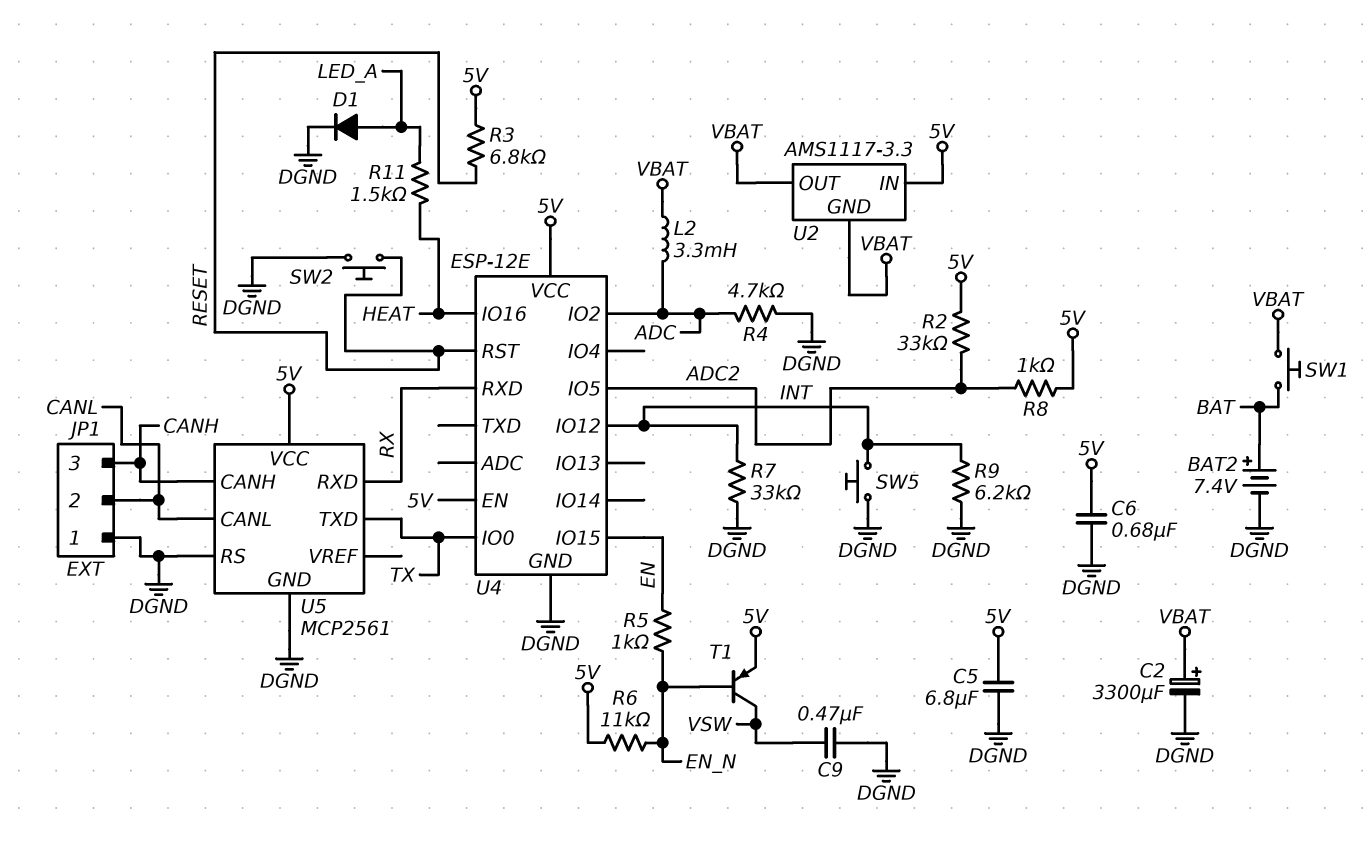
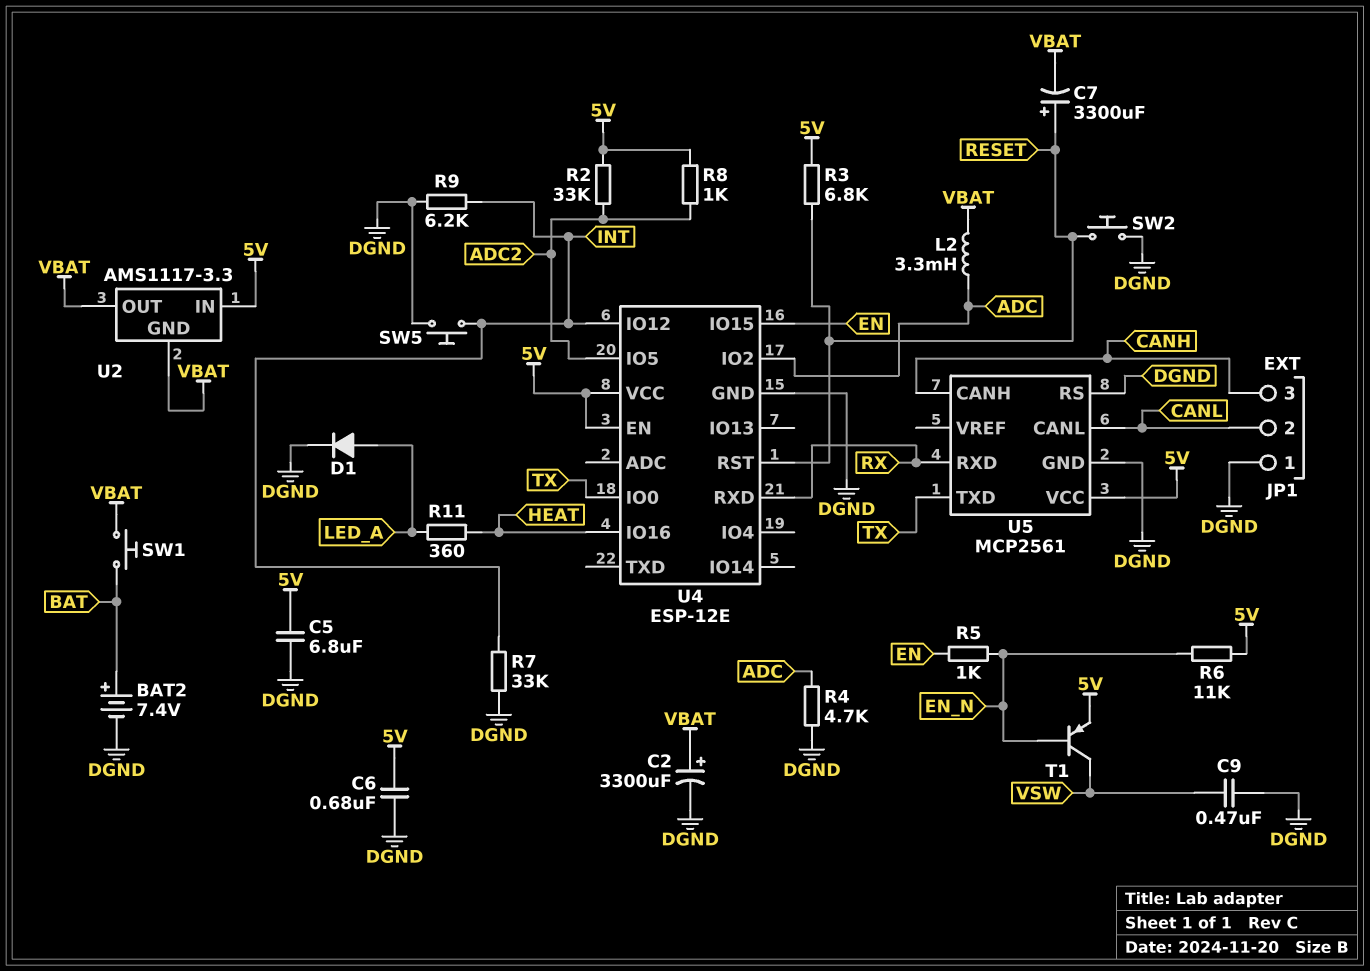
C7: none -> 3300uF (plus RESET, minus VBAT)
R11: 1.5k (HEAT, LED_A) -> 360 (HEAT, LED_A)

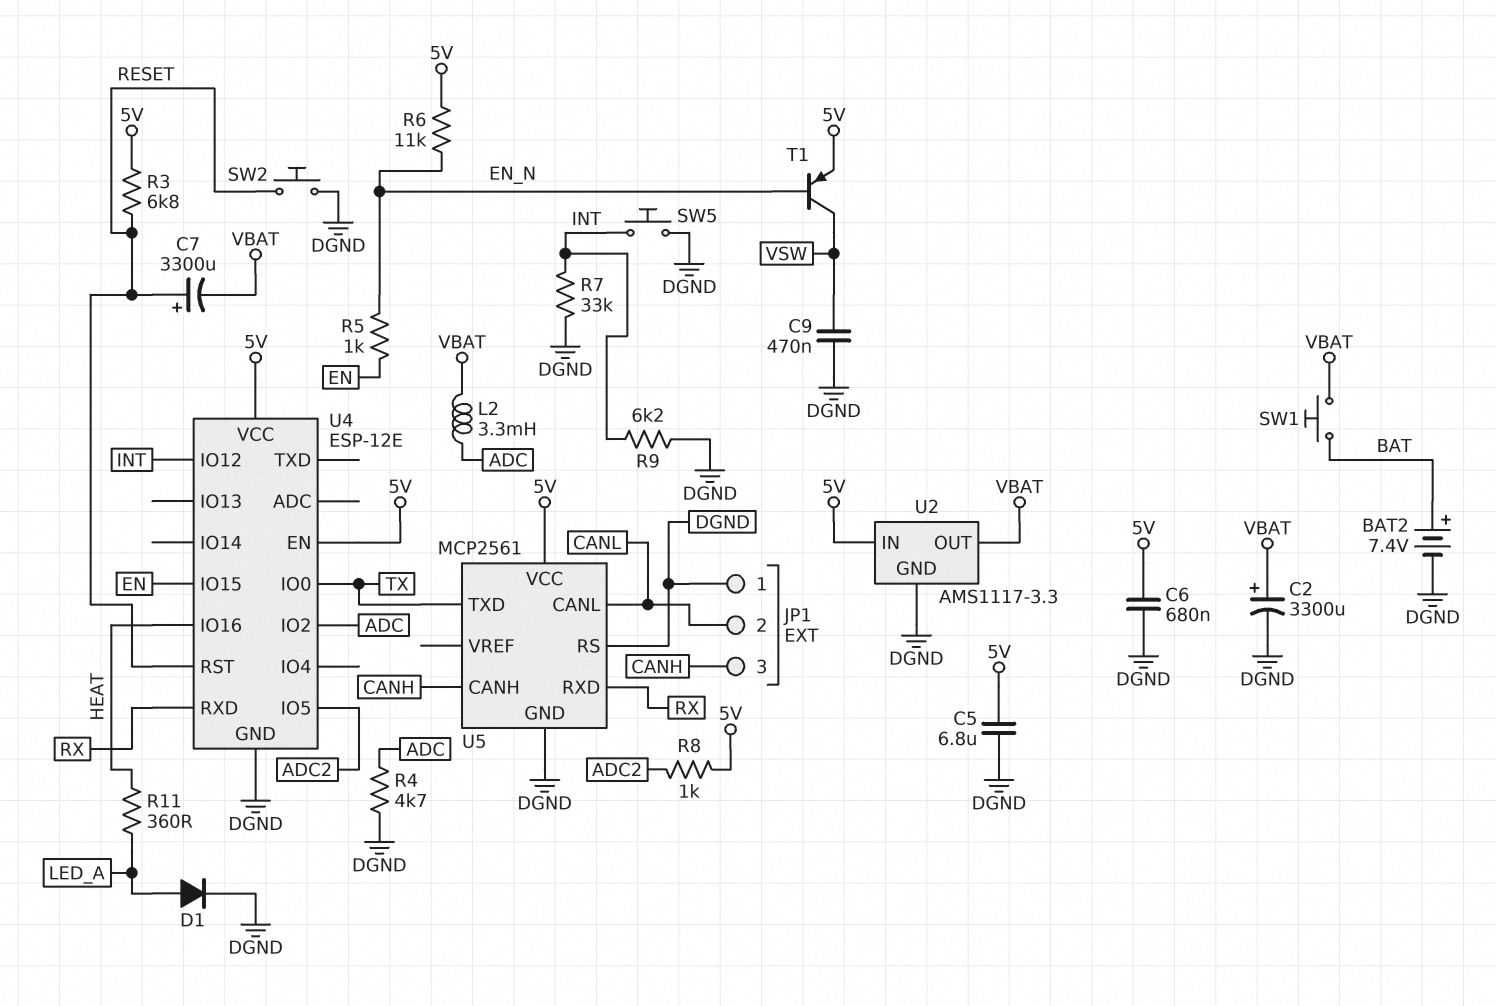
R2: 33k (5V, ADC2) -> none
U2 pin GND: VBAT -> DGND

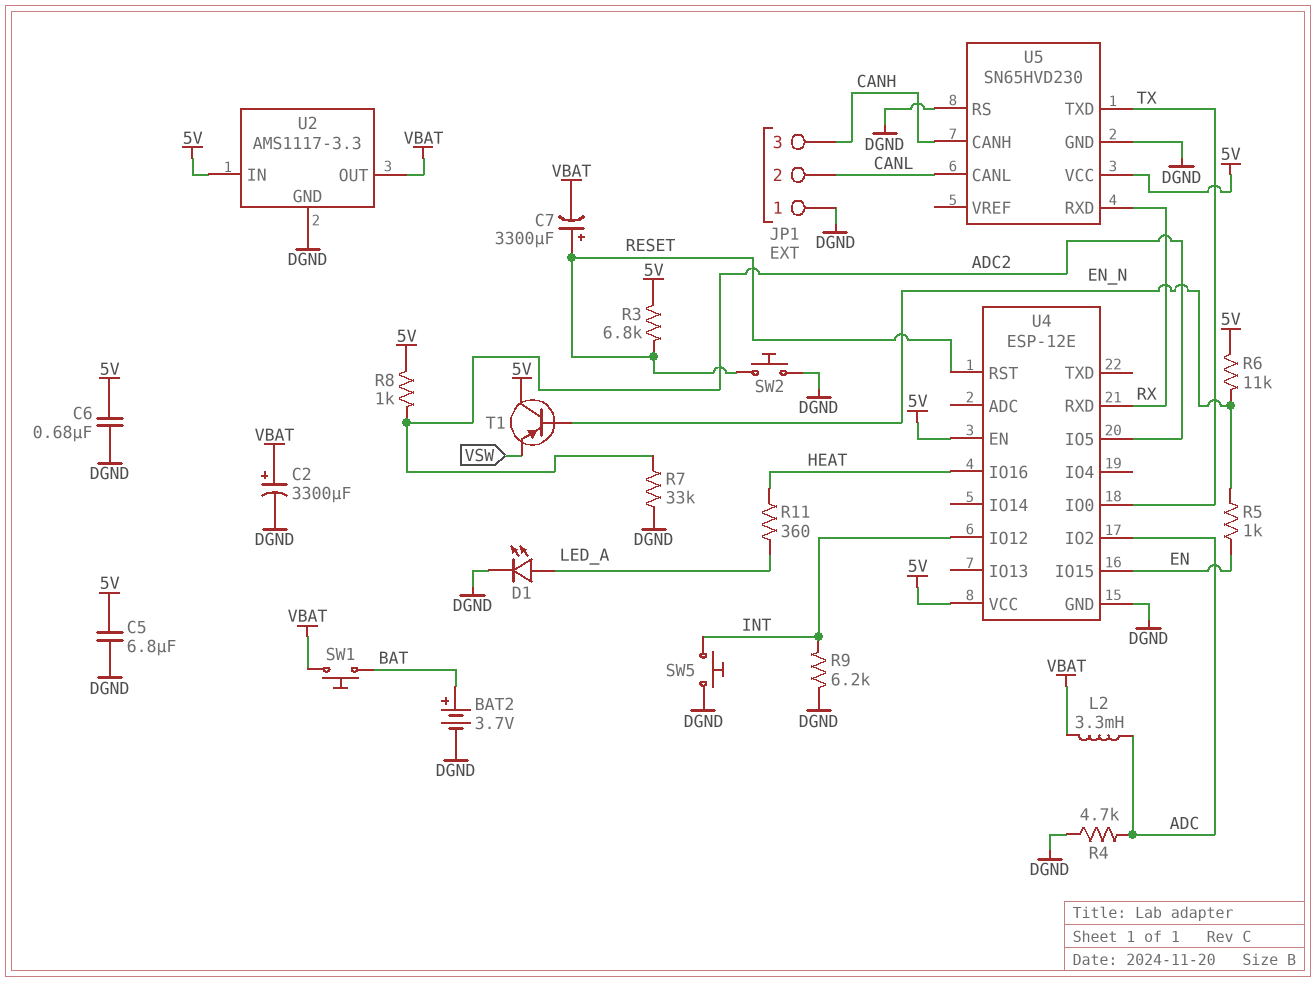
BAT2: 7.4V (plus BAT, minus DGND) -> 3.7V (plus BAT, minus DGND)
C9: 470nF (DGND, VSW) -> none
D1: diode (A LED_A, K DGND) -> LED (A LED_A, K DGND)
R7: 33k (DGND, INT) -> 33k (ADC2, DGND)
T1: PNP (B EN_N, C VSW, E 5V) -> PNP (B EN_N, C 5V, E VSW)
U5: MCP2561 -> SN65HVD230

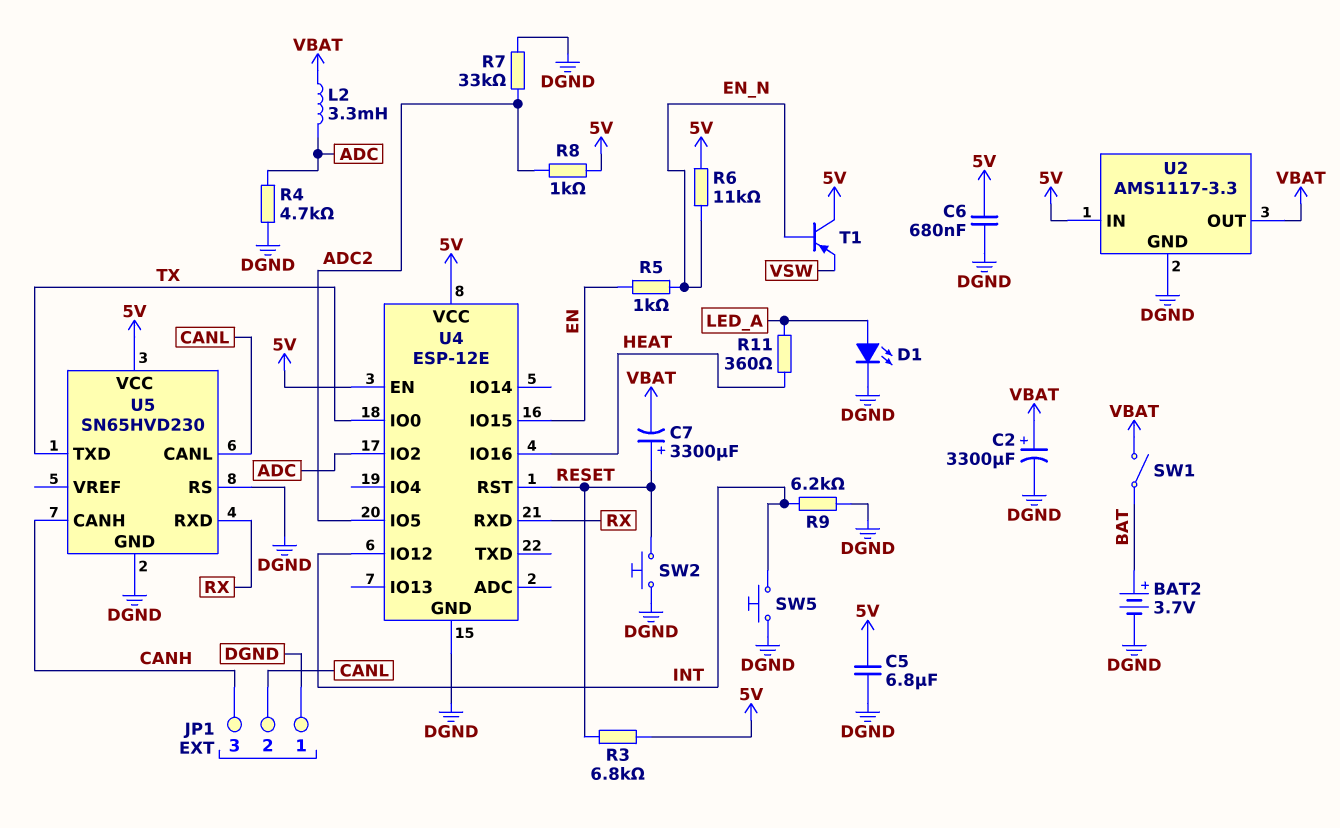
SW1: button (BAT, VBAT) -> switch (BAT, VBAT)

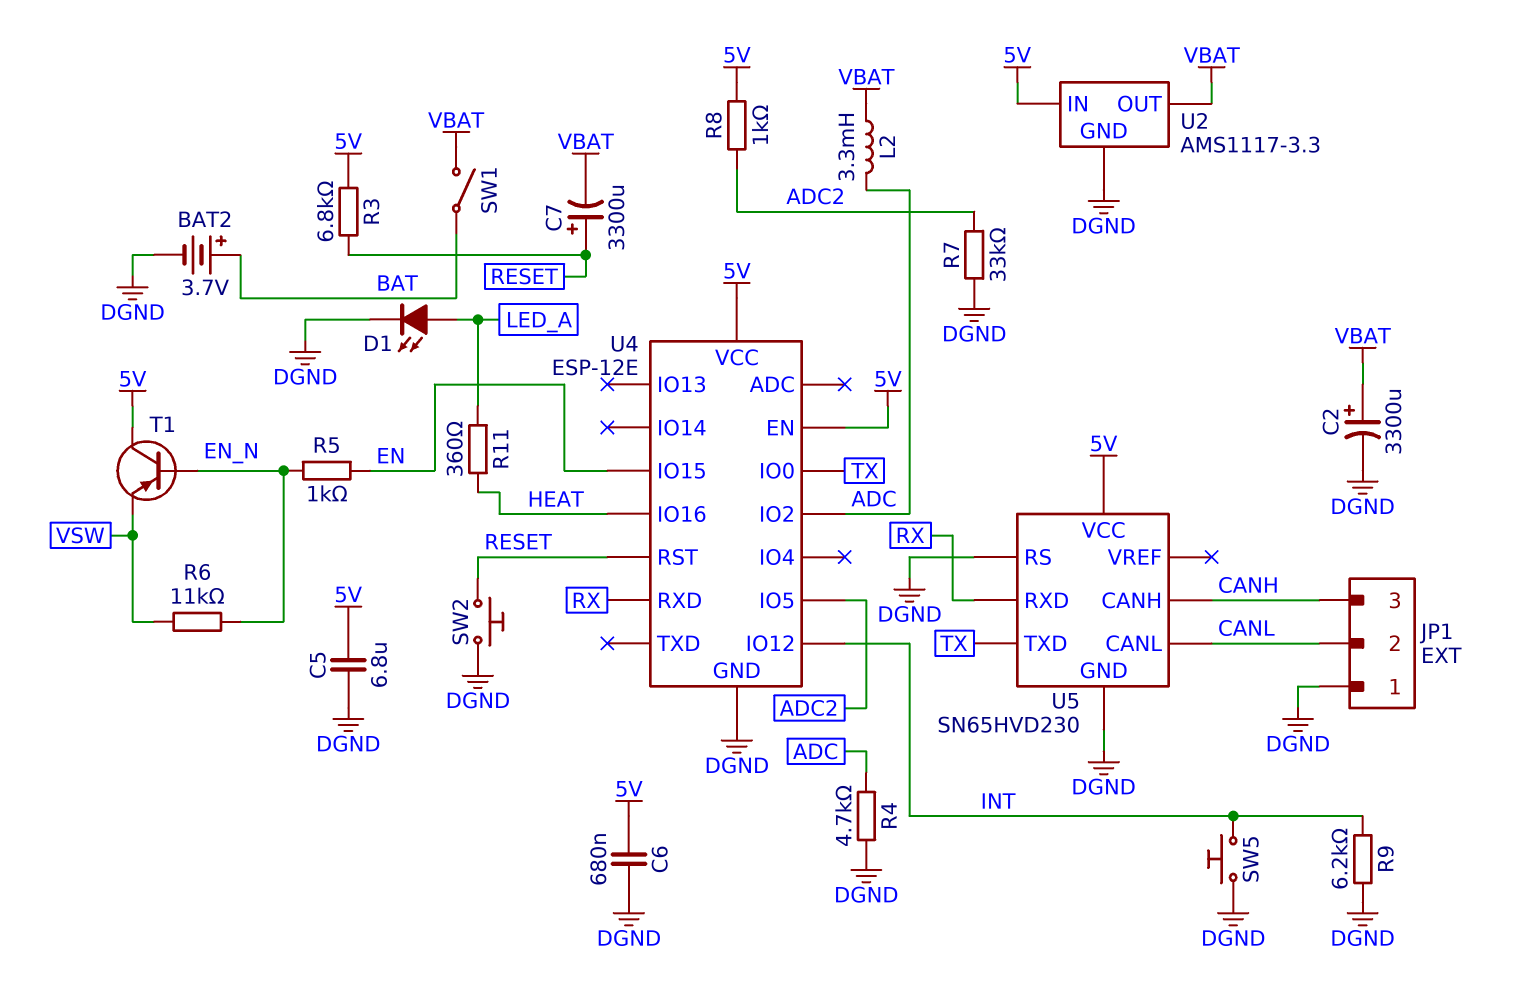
R6: 11k (5V, EN_N) -> 11k (EN_N, VSW)

